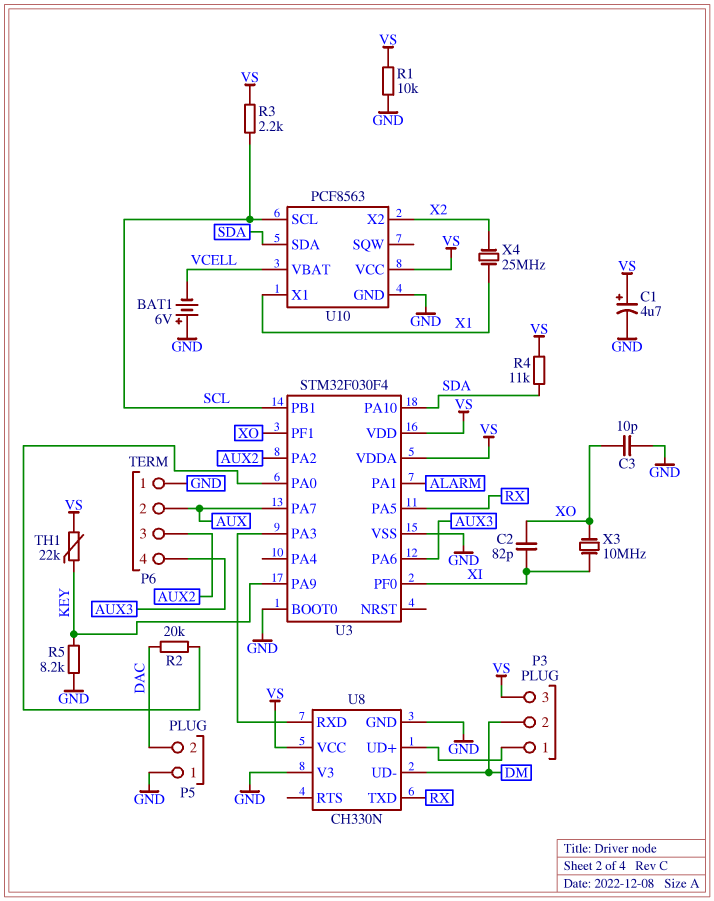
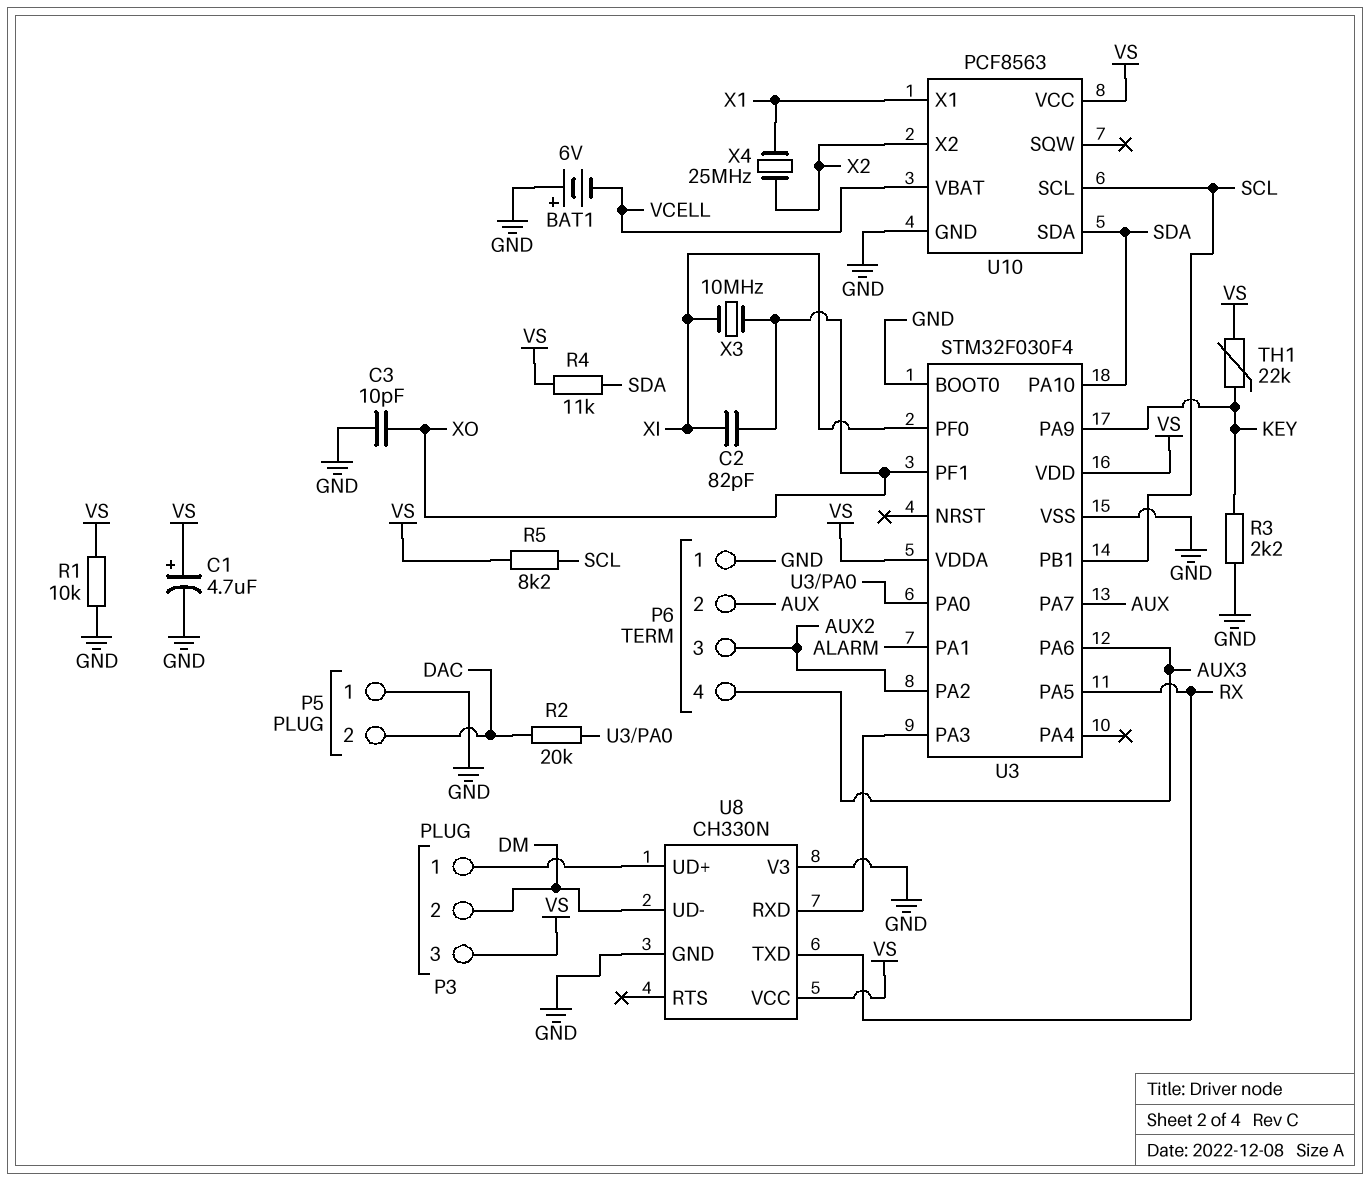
R3: 2.2k (SCL, VS) -> 2.2k (GND, KEY)
R5: 8.2k (GND, KEY) -> 8.2k (SCL, VS)

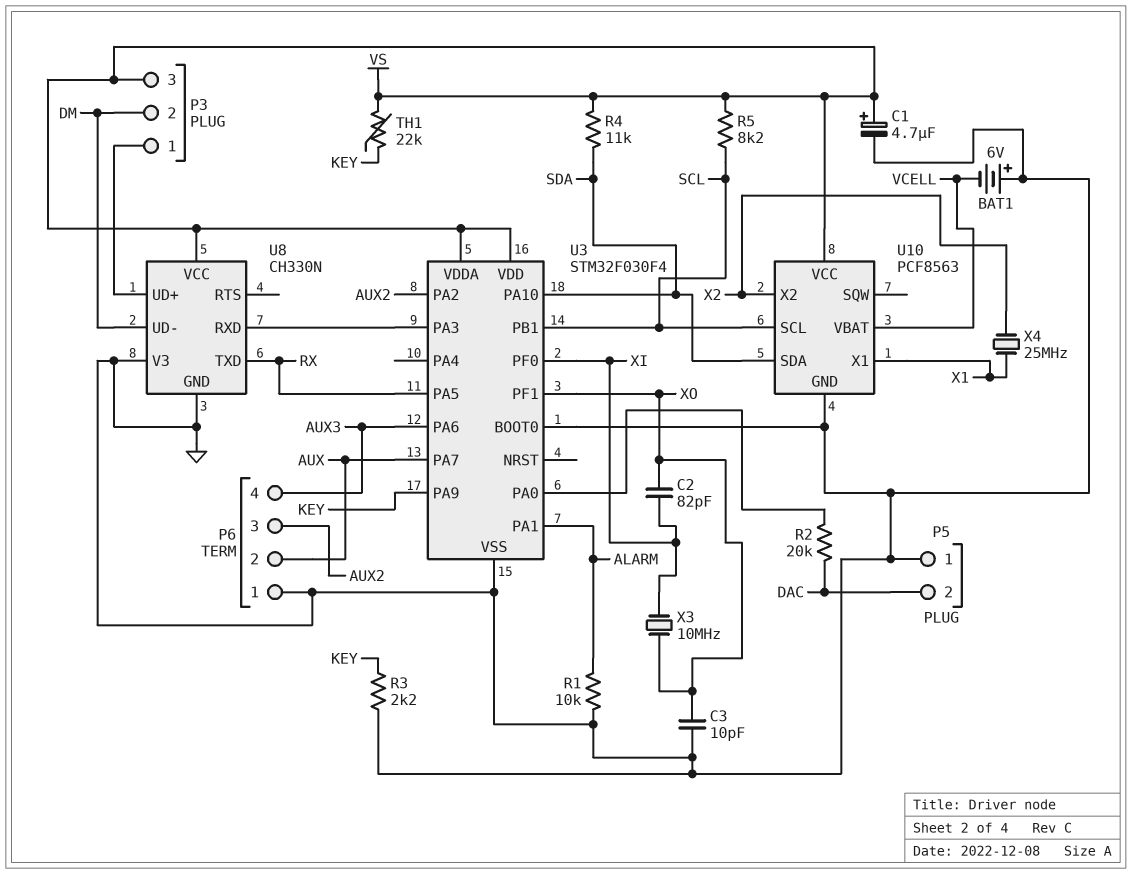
R1: 10k (GND, VS) -> 10k (ALARM, GND)

